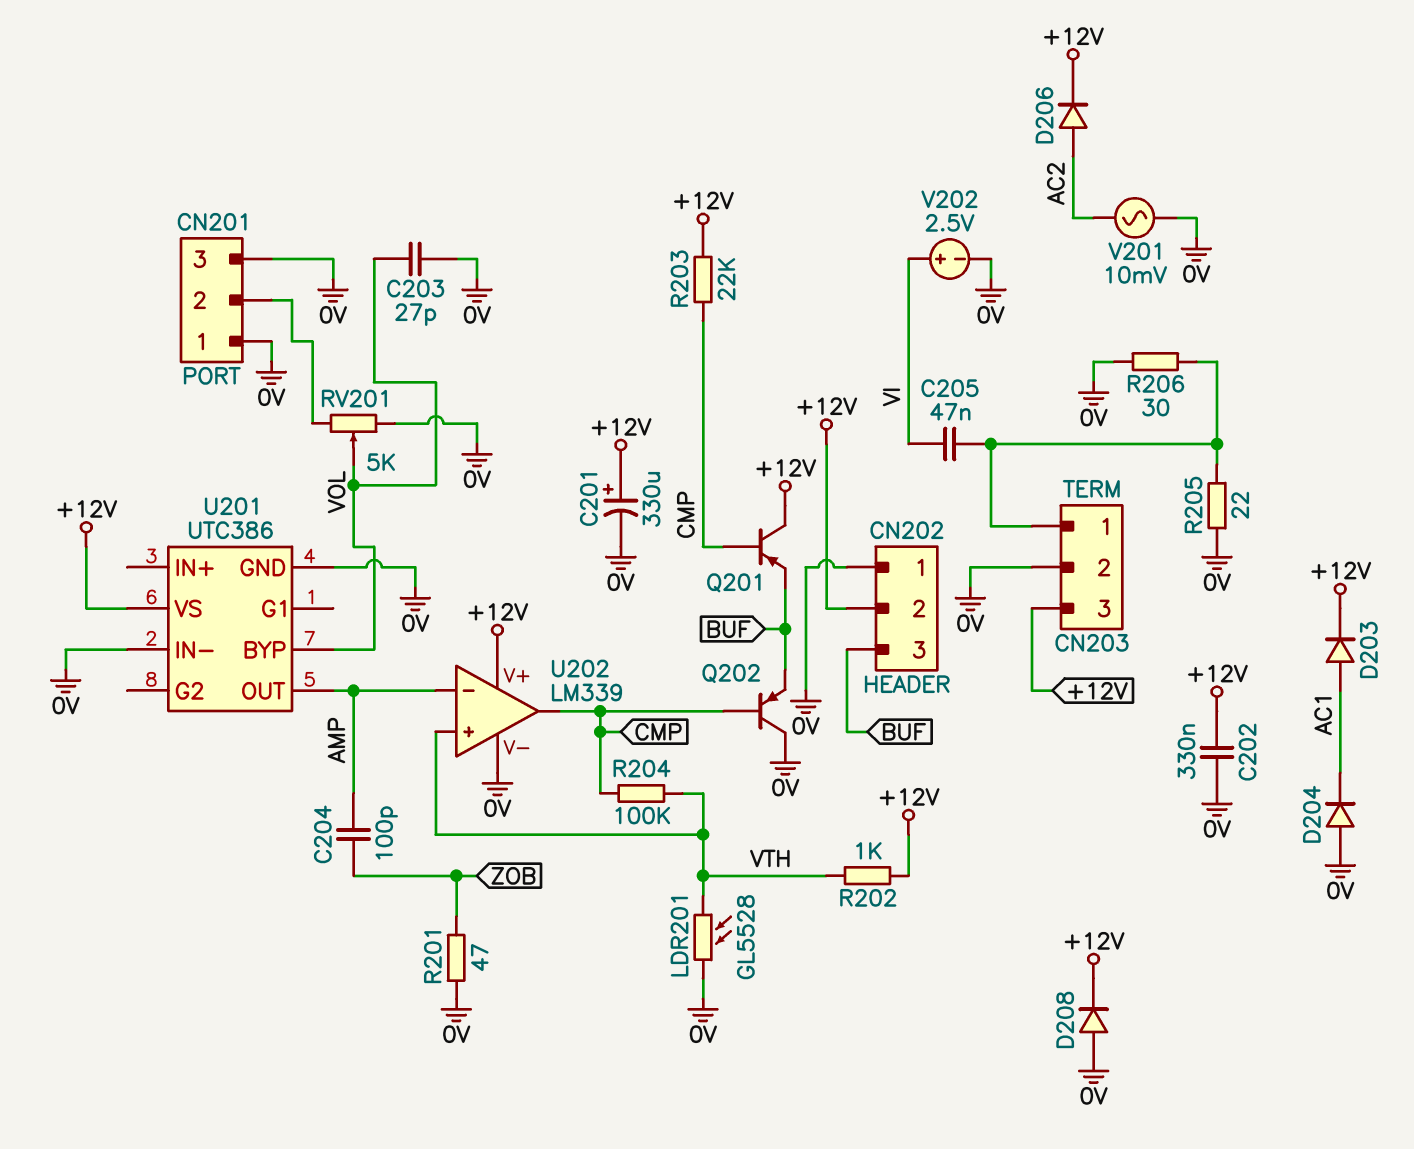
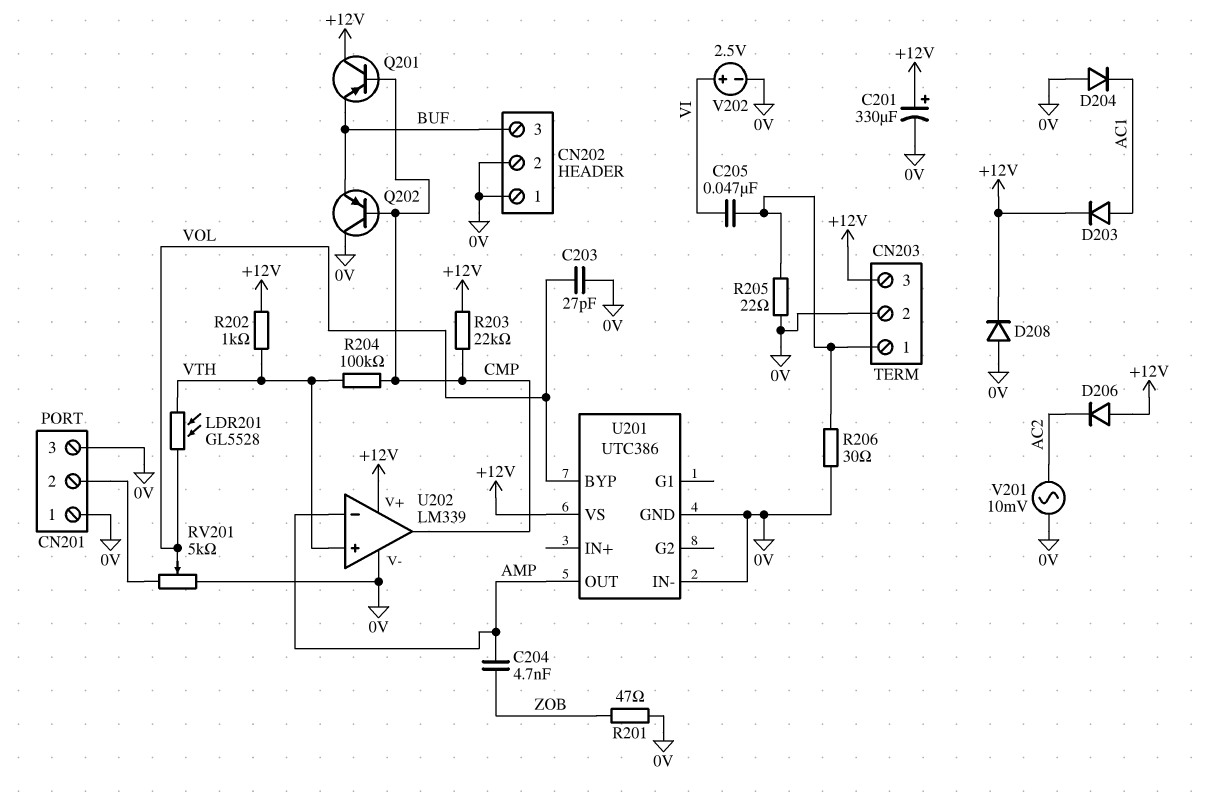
C202: 330nF (+12V, 0V) -> none
C204: 100pF (AMP, ZOB) -> 4.7nF (AMP, ZOB)
CN202 pin 2: +12V -> 0V
D206: diode (A AC2, K +12V) -> diode (A +12V, K AC2)
LDR201: GL5528 (0V, VTH) -> GL5528 (VOL, VTH)

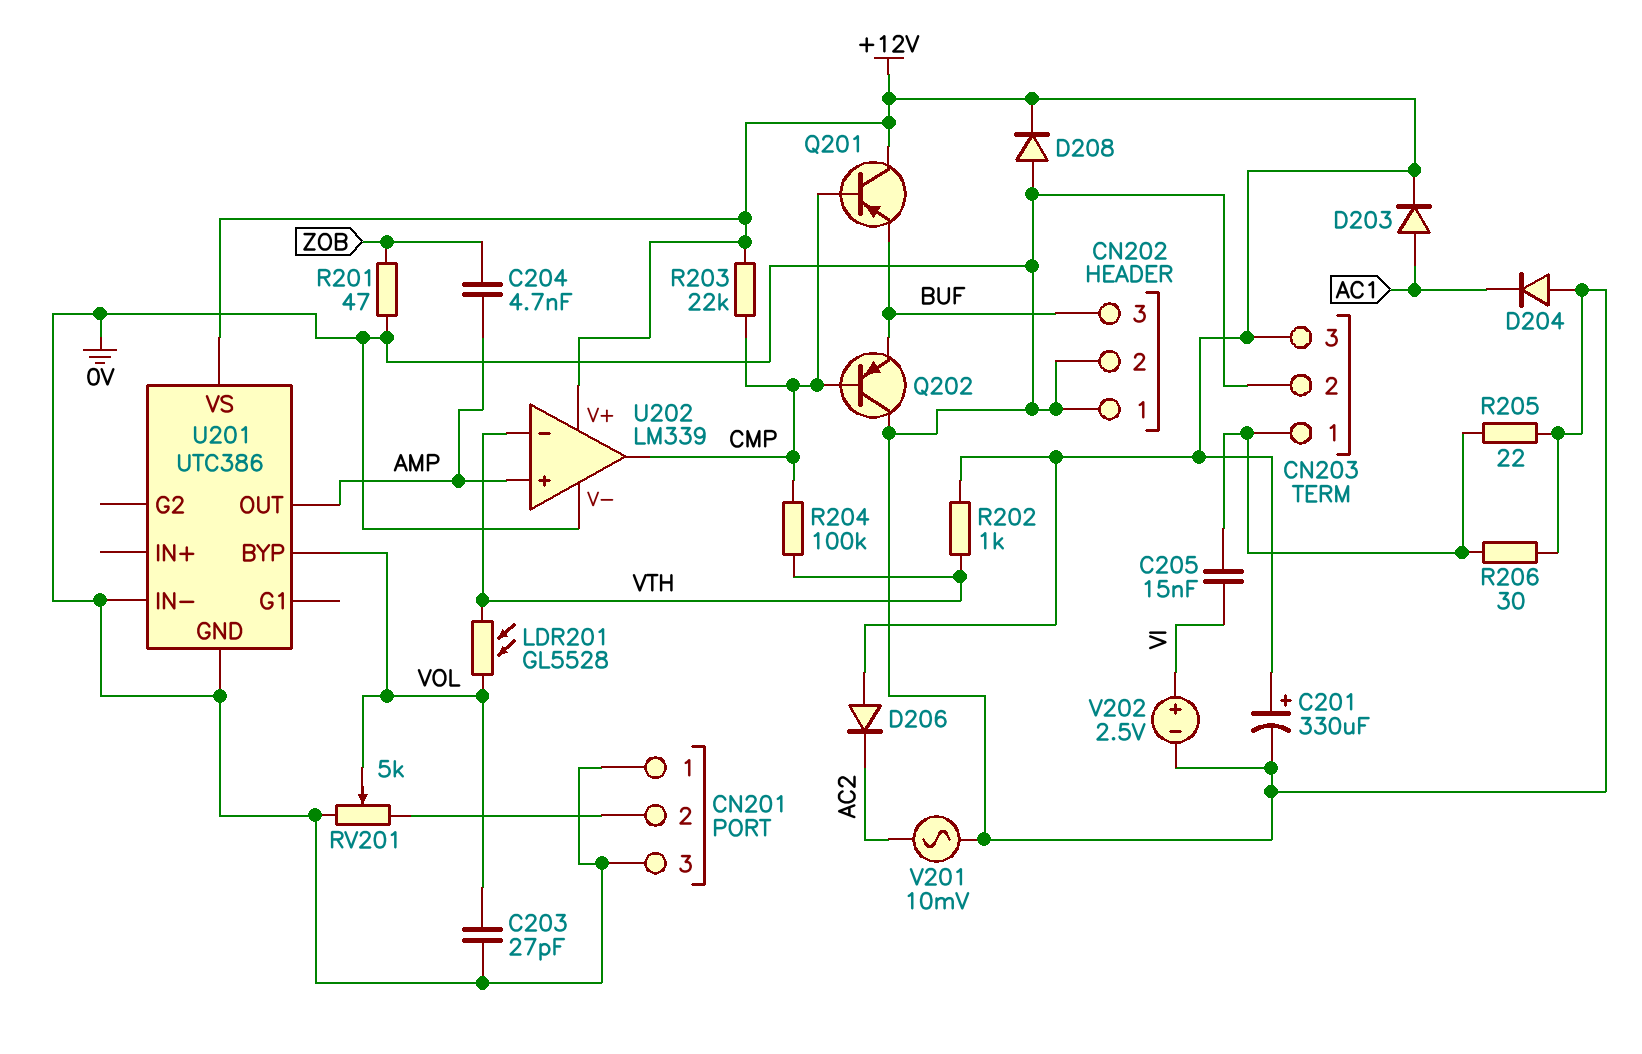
C205: 47nF (CN203/1, VI) -> 15nF (CN203/1, VI)
U202 pin in+: VTH -> AMP
U202 pin in-: AMP -> VTH

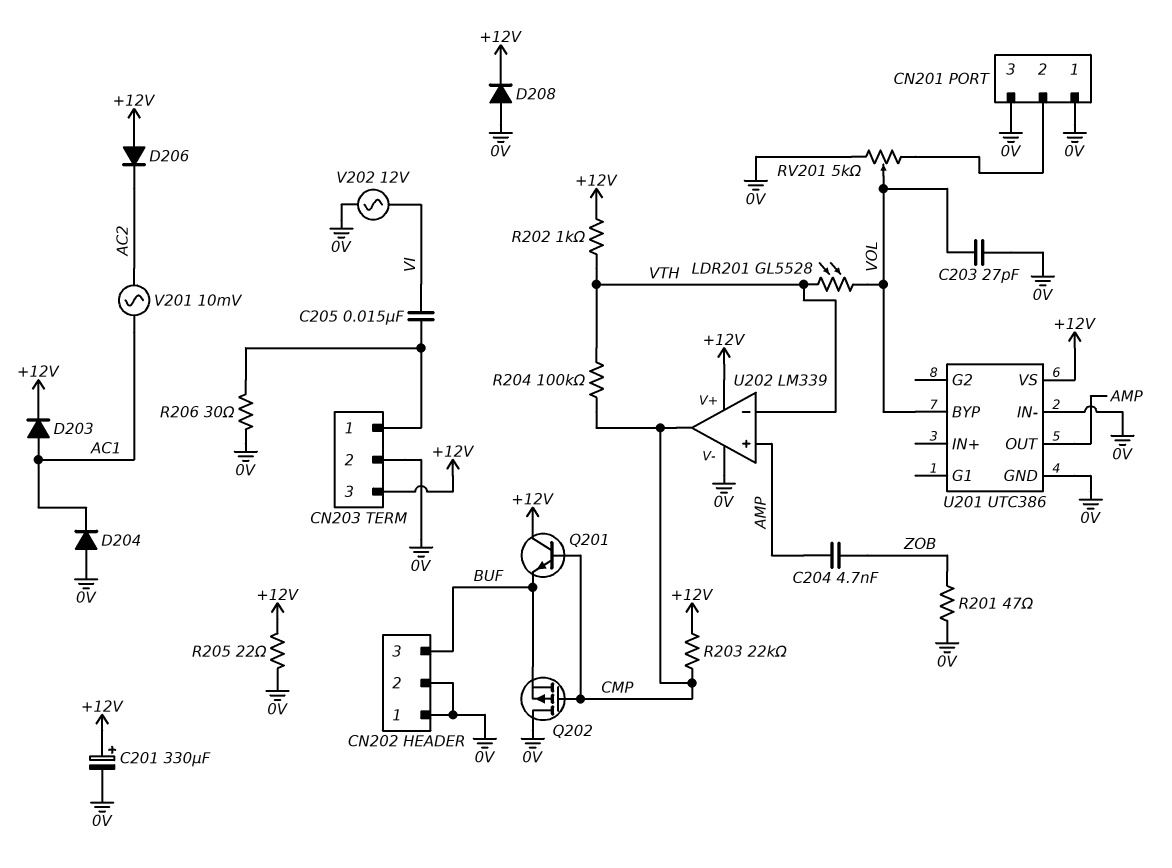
Q201: PNP (B CMP, C +12V, E BUF) -> NPN (B CMP, C +12V, E BUF)
Q202: PNP (B CMP, C 0V, E BUF) -> PMOS (G CMP, D 0V, S BUF)
R205: 22 (0V, CN203/1) -> 22 (+12V, 0V)
V201: AC 10mV (0V, AC2) -> AC 10mV (AC1, AC2)
V202: 2.5V (plus VI, minus 0V) -> AC 12V (0V, VI)

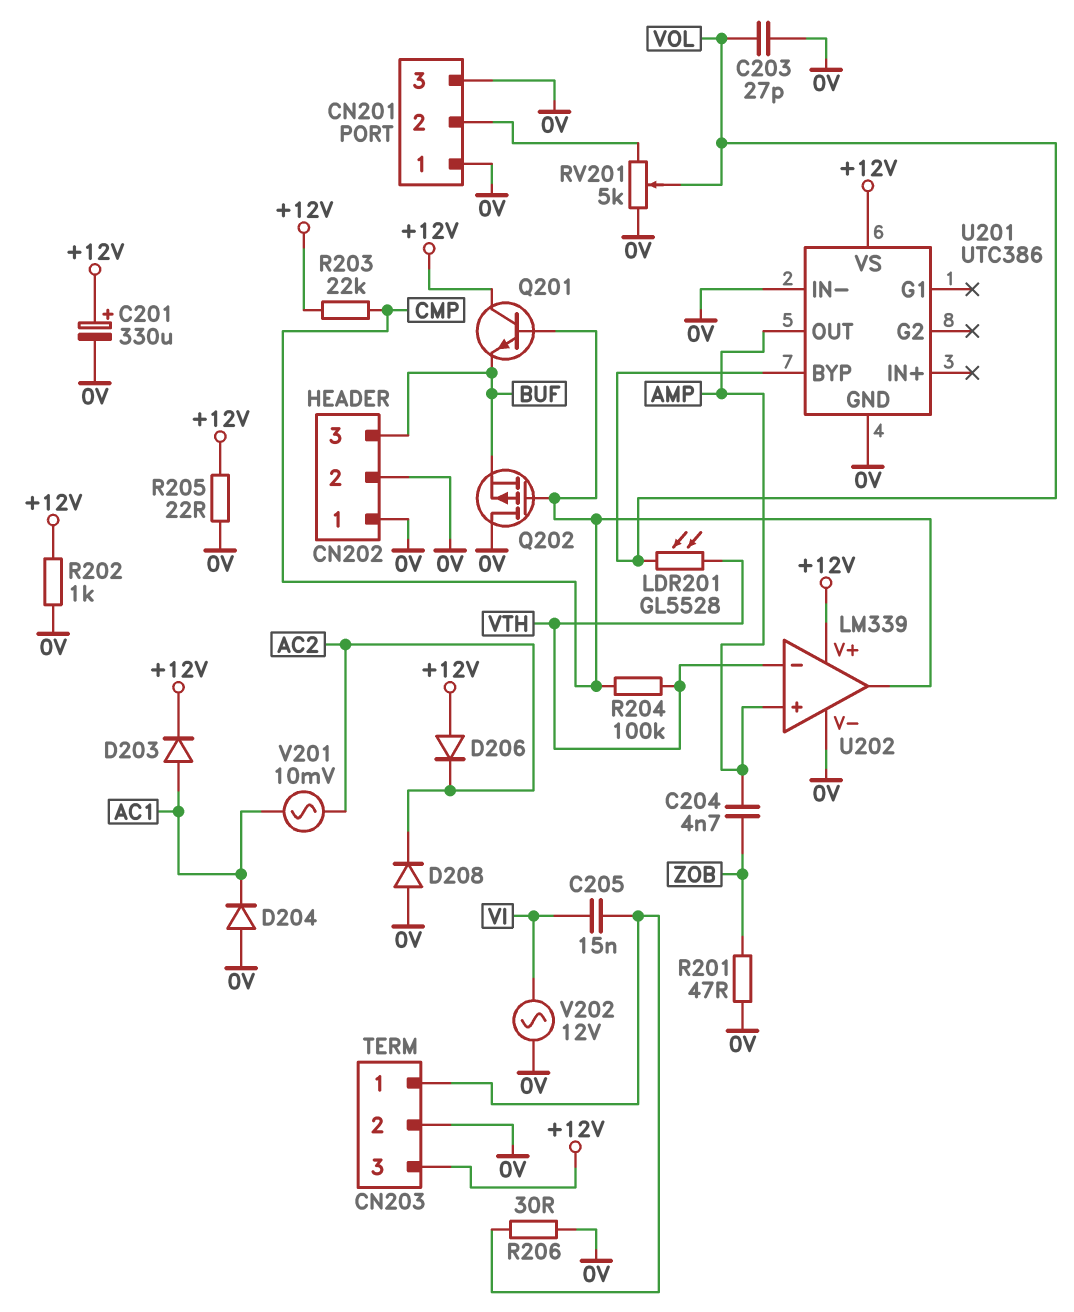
D208: diode (A 0V, K +12V) -> diode (A 0V, K AC2)
R202: 1k (+12V, VTH) -> 1k (+12V, 0V)

